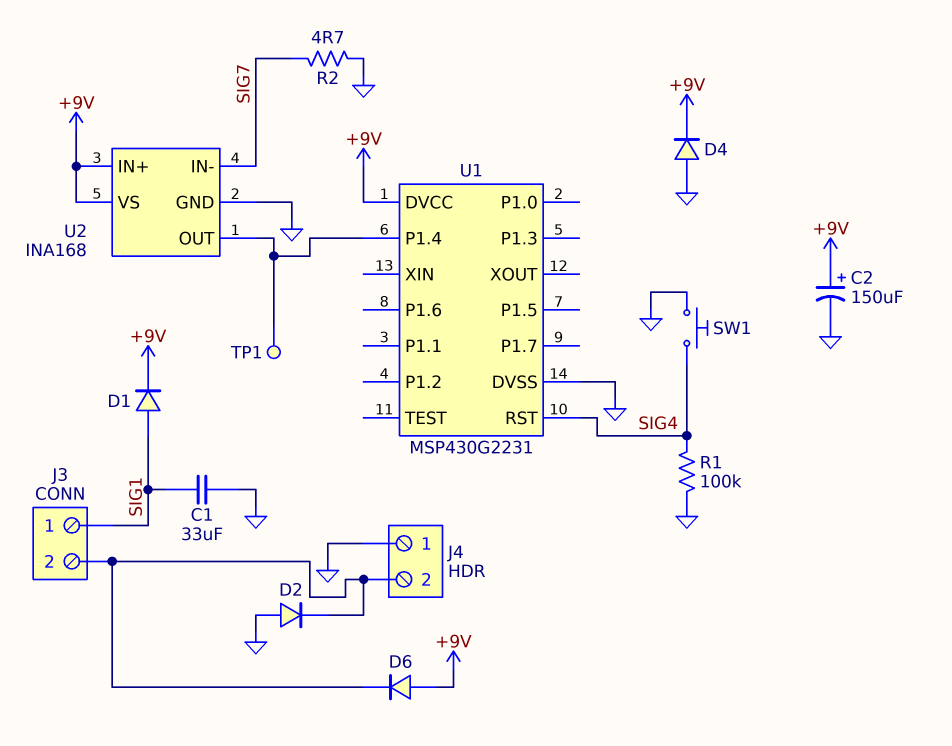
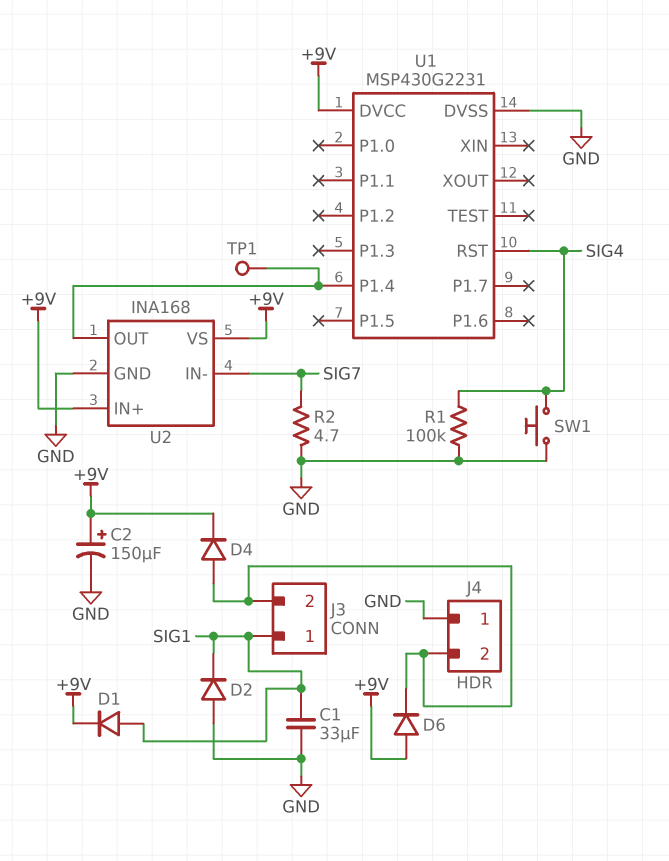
D2: diode (A GND, K J3/2) -> diode (A GND, K SIG1)
D4: diode (A GND, K +9V) -> diode (A J3/2, K +9V)

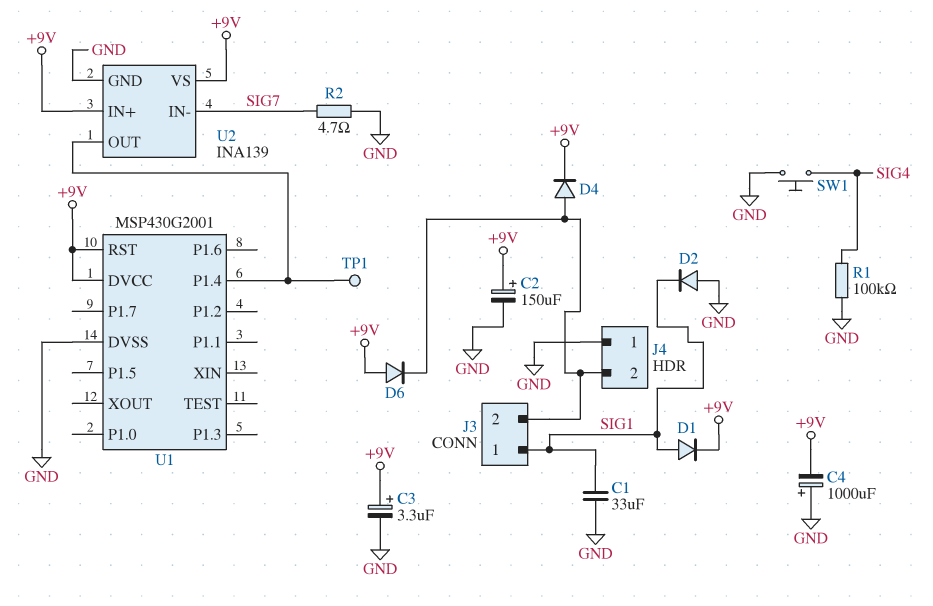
C3: none -> 3.3uF (plus +9V, minus GND)
C4: none -> 1000uF (plus GND, minus +9V)
U1: MSP430G2231 -> MSP430G2001
U1 pin RST: SIG4 -> +9V
U2: INA168 -> INA139

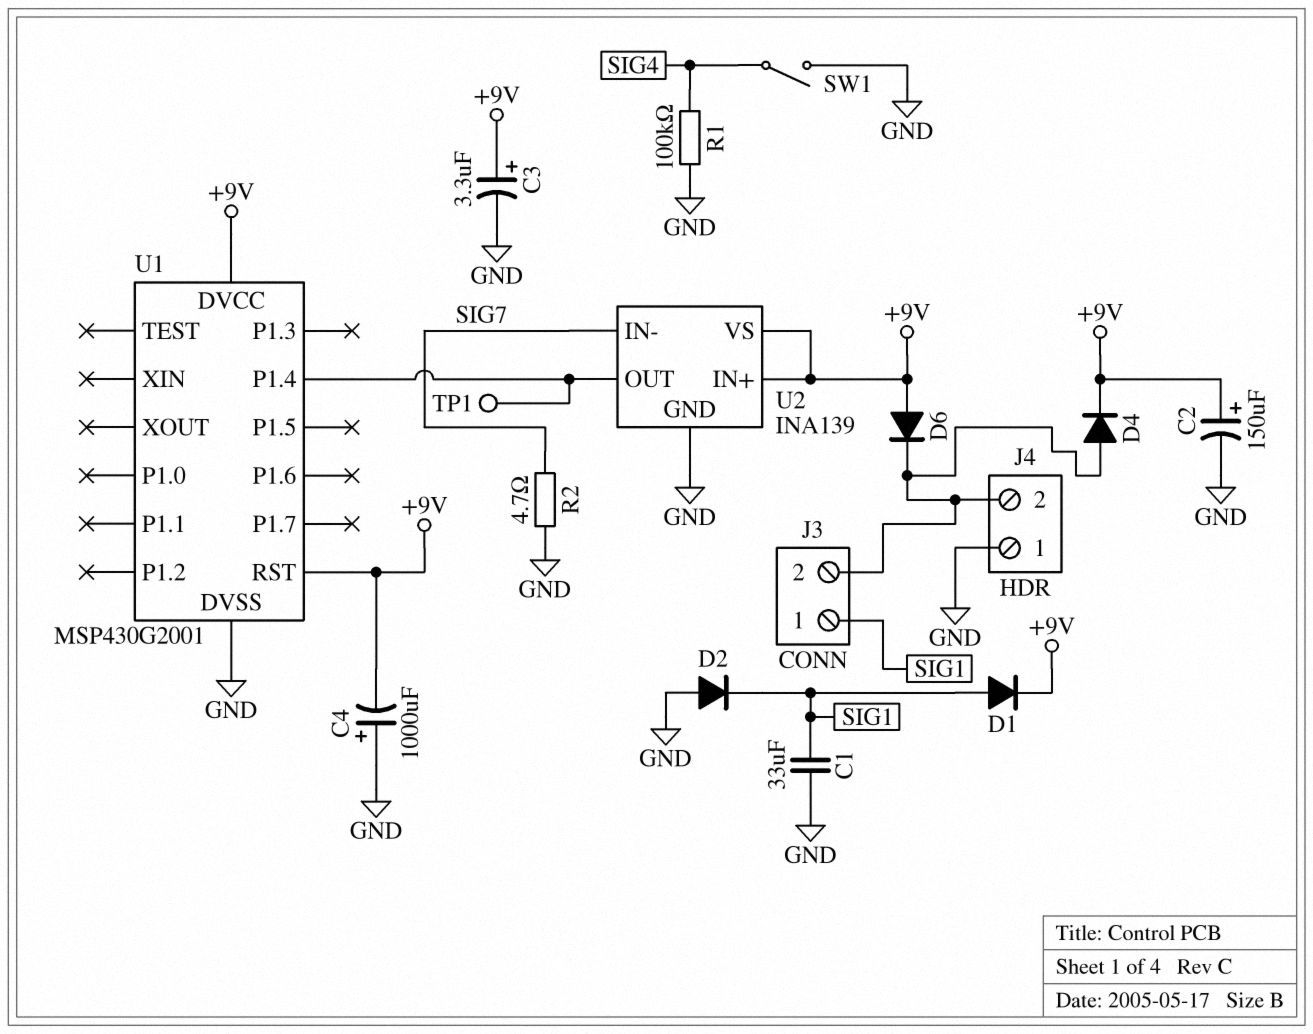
SW1: button (GND, SIG4) -> switch (GND, SIG4)

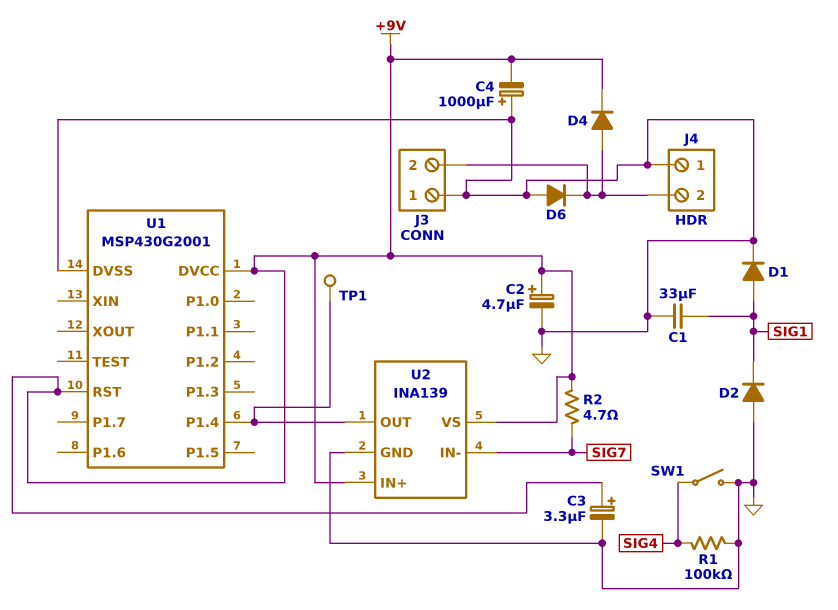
C2: 150uF (plus +9V, minus GND) -> 4.7uF (plus +9V, minus GND)
D1: diode (A SIG1, K +9V) -> diode (A SIG1, K GND)
D6: diode (A +9V, K J3/2) -> diode (A GND, K J3/2)
J3 pin 1: SIG1 -> GND
R2: 4.7 (GND, SIG7) -> 4.7 (+9V, SIG7)

